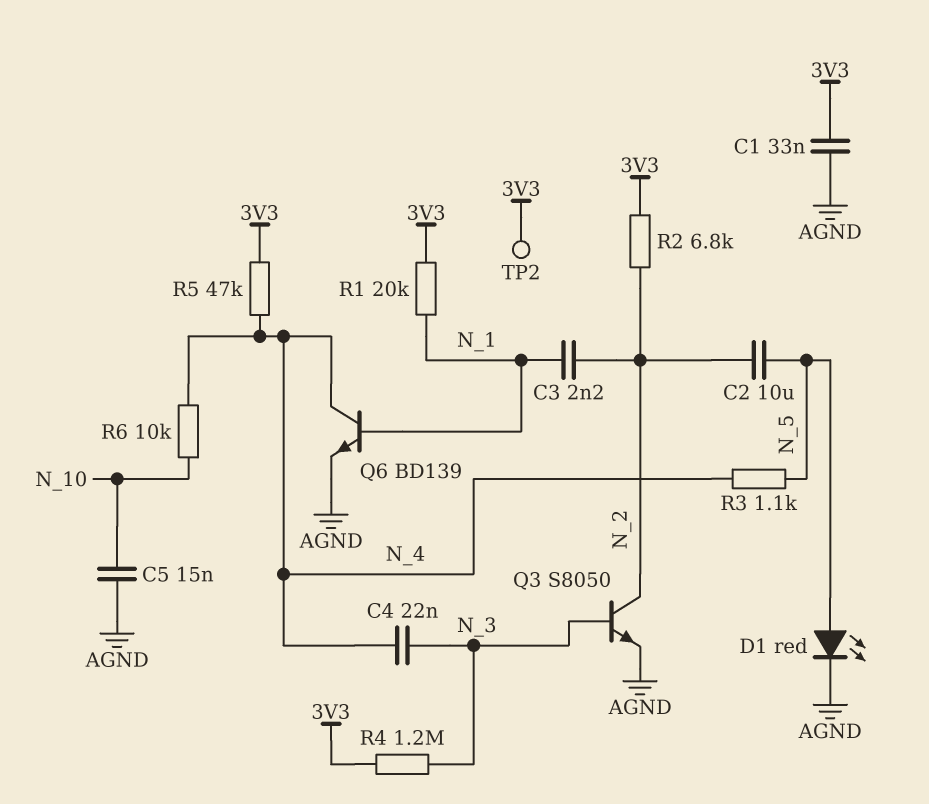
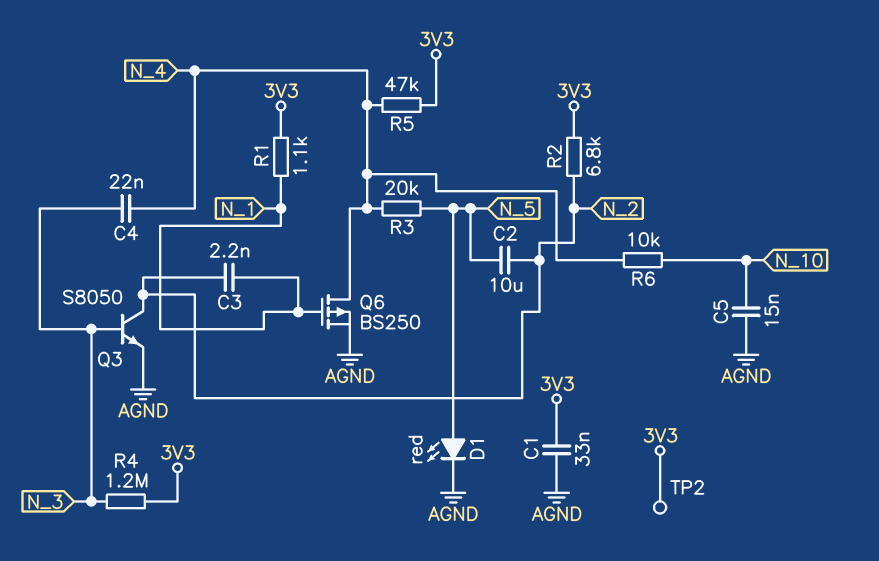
Q6: NPN BD139 (B N_1, C N_4, E AGND) -> PMOS BS250 (G N_1, D N_4, S AGND)
R1: 20k (3V3, N_1) -> 1.1k (3V3, N_1)
R3: 1.1k (N_4, N_5) -> 20k (N_4, N_5)

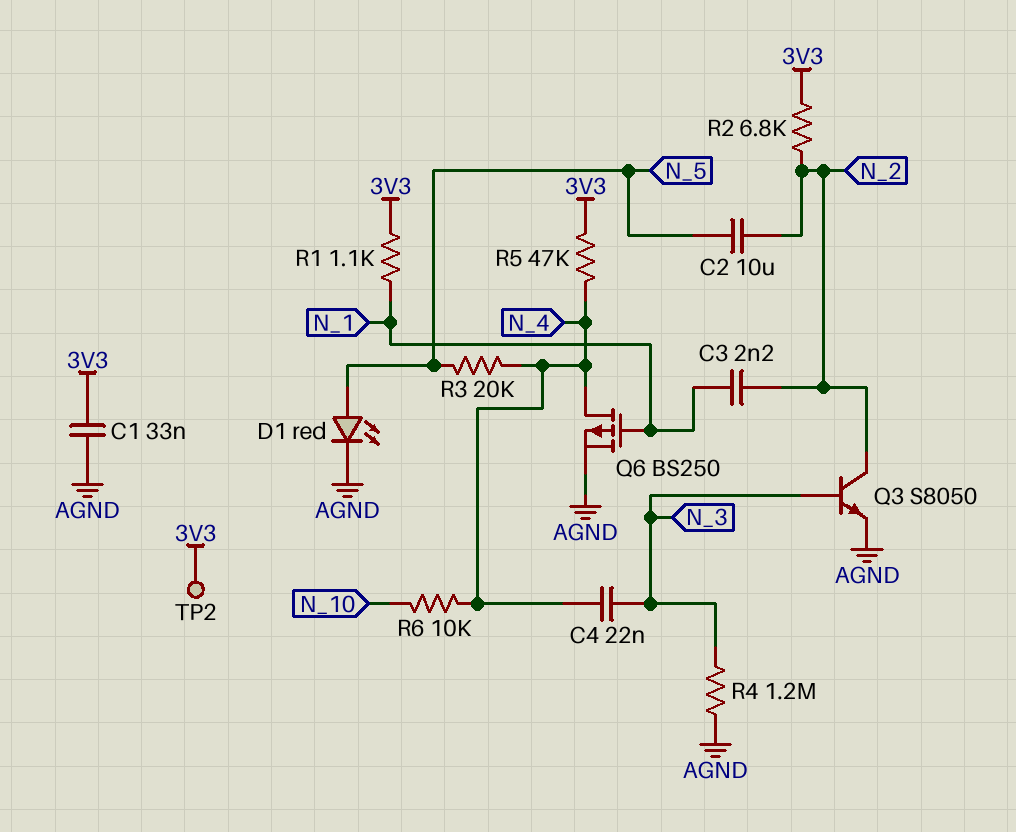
C5: 15nF (AGND, N_10) -> none
R4: 1.2M (3V3, N_3) -> 1.2M (AGND, N_3)

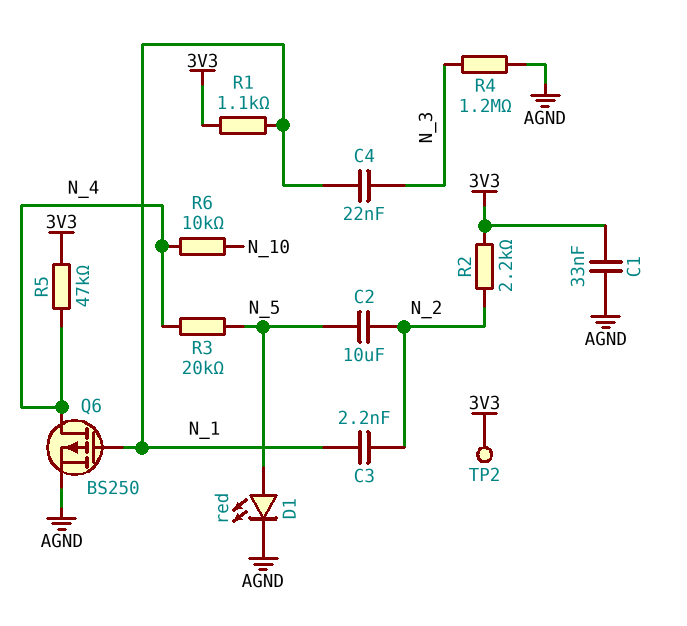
C4: 22nF (N_3, N_4) -> 22nF (N_1, N_3)
Q3: NPN S8050 (B N_3, C N_2, E AGND) -> none
R2: 6.8k (3V3, N_2) -> 2.2k (3V3, N_2)

